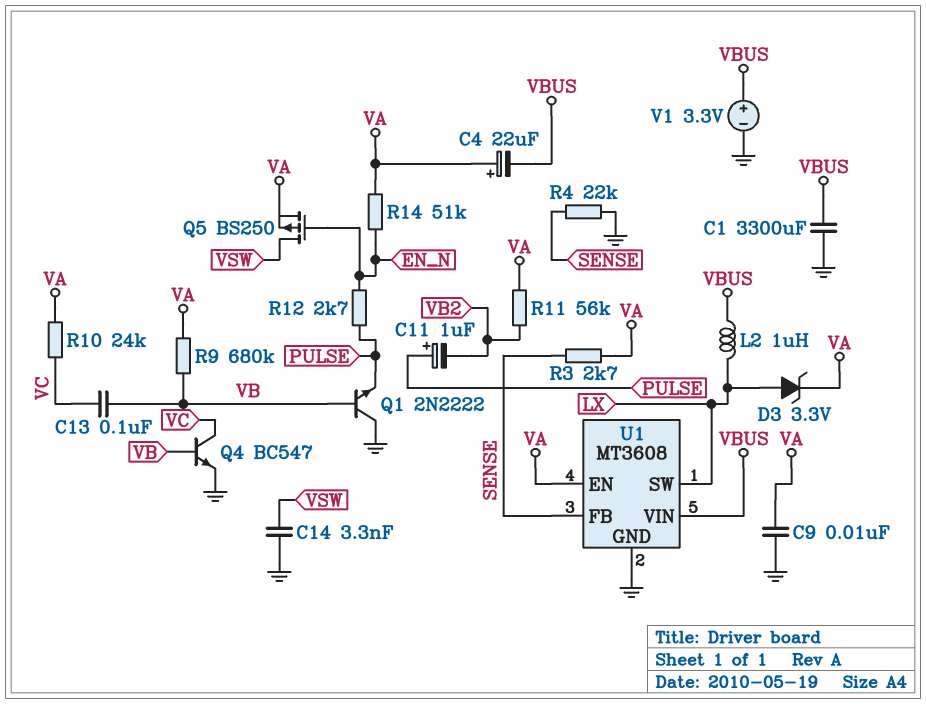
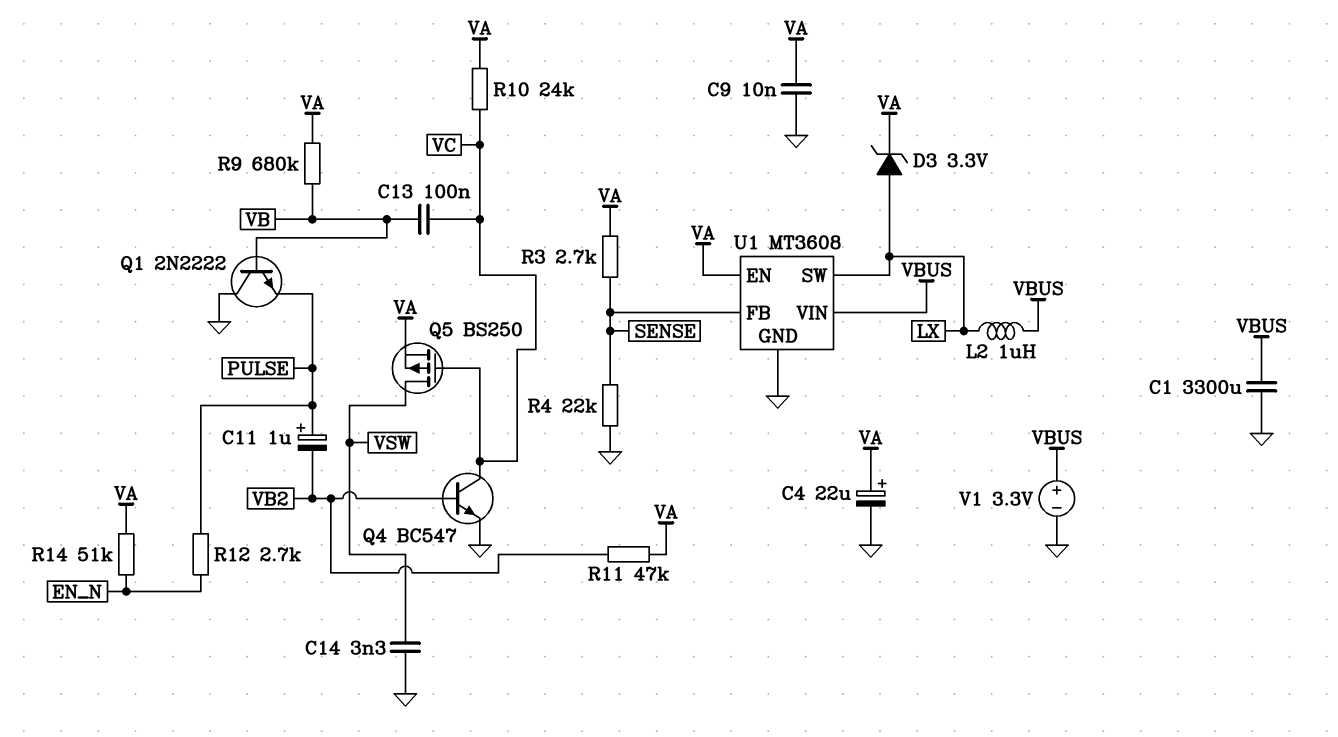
C4: 22uF (plus VA, minus VBUS) -> 22uF (plus VA, minus GND)
Q4: NPN BC547 (B VB, C VC, E GND) -> NPN BC547 (B VB2, C VC, E GND)
Q5: PMOS BS250 (G EN_N, D VSW, S VA) -> PMOS BS250 (G VC, D VSW, S VA)
R11: 56k (VA, VB2) -> 47k (VA, VB2)

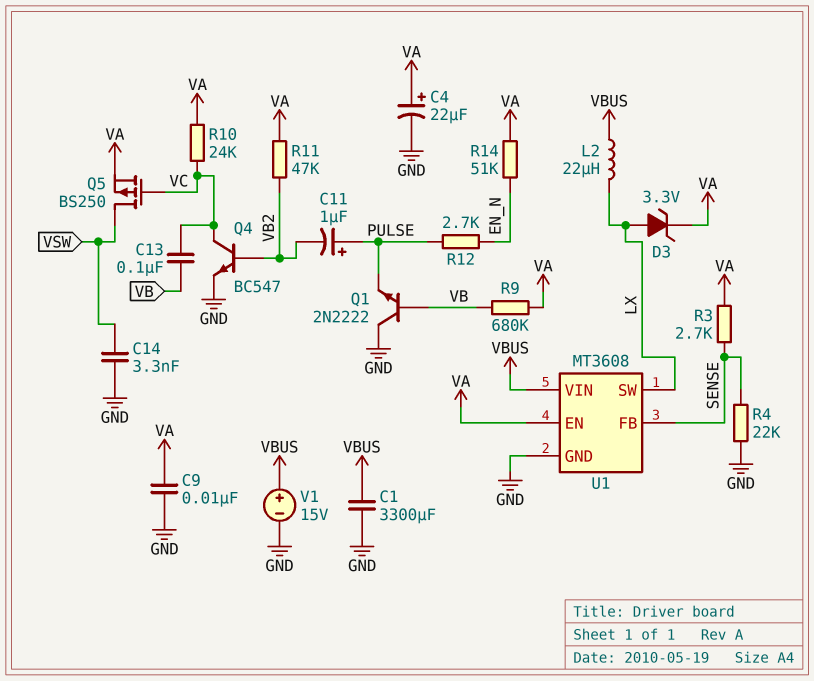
L2: 1uH (LX, VBUS) -> 22uH (LX, VBUS)
V1: 3.3V (plus VBUS, minus GND) -> 15V (plus VBUS, minus GND)

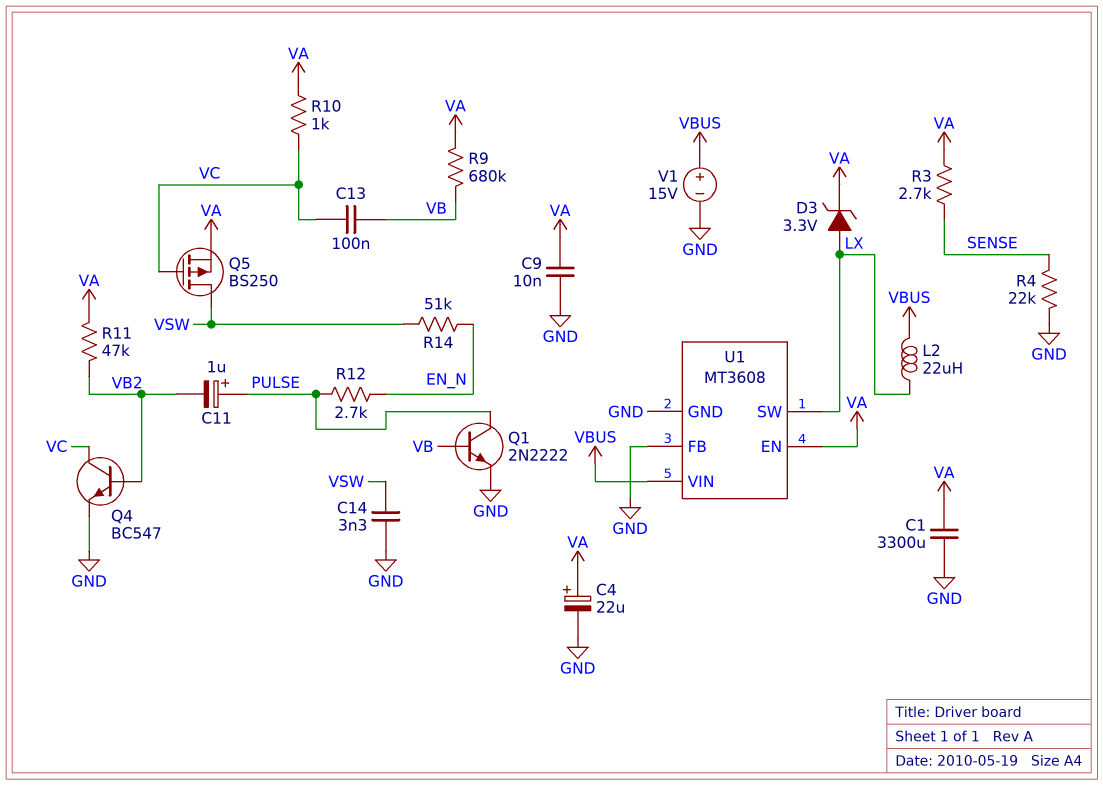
C1: 3300uF (GND, VBUS) -> 3300uF (GND, VA)
Q1: NPN 2N2222 (B VB, C GND, E PULSE) -> NPN 2N2222 (B VB, C PULSE, E GND)
R10: 24k (VA, VC) -> 1k (VA, VC)
R14: 51k (EN_N, VA) -> 51k (EN_N, VSW)
U1 pin FB: SENSE -> GND

